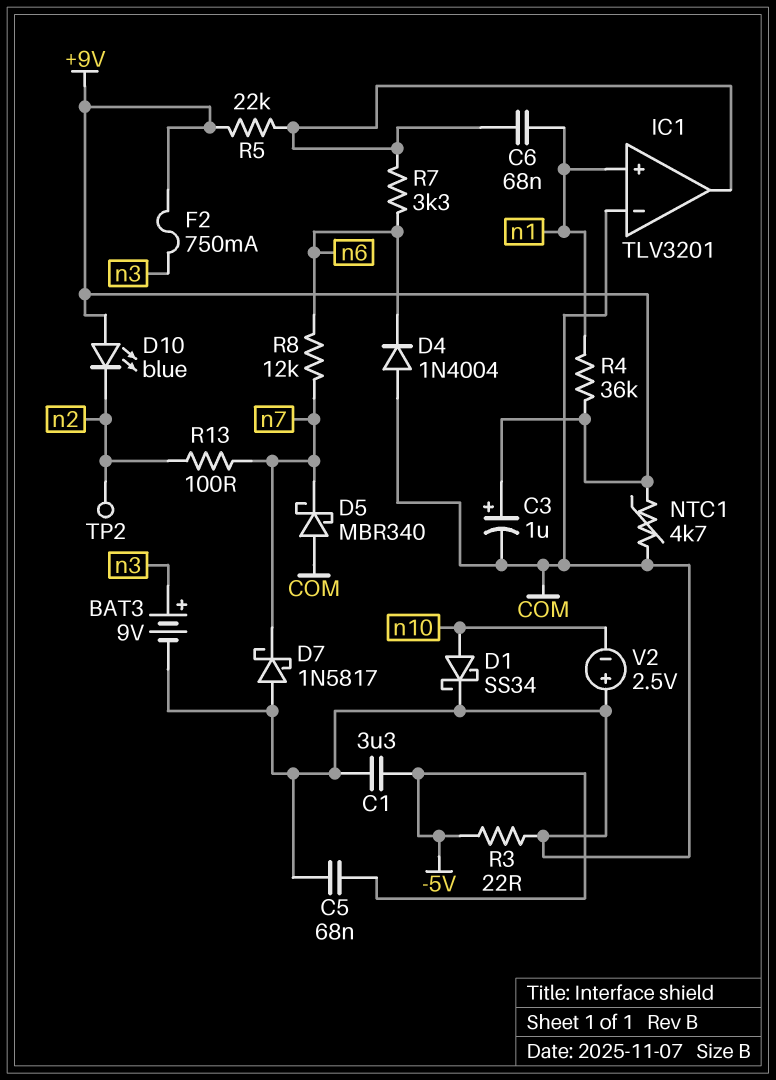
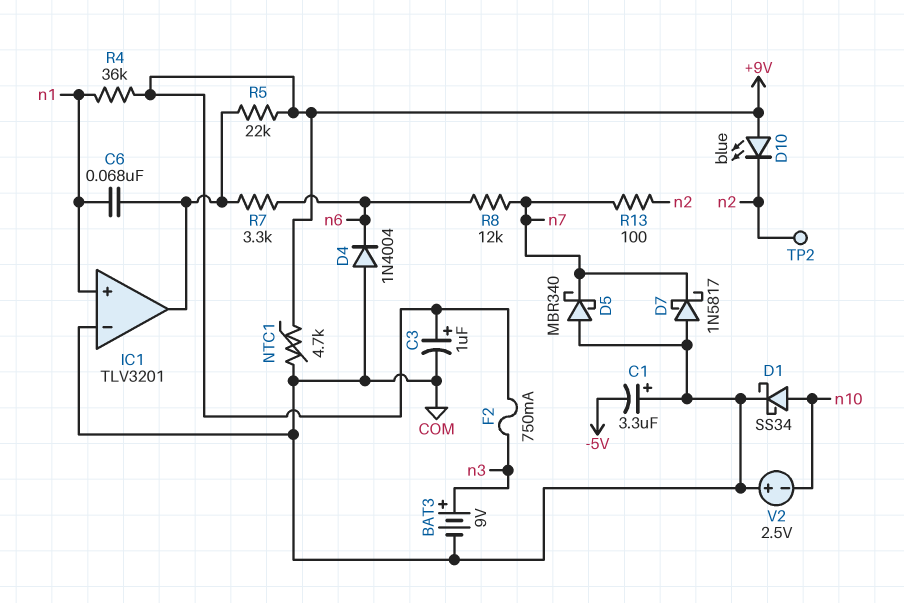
C1: 3.3uF (-5V, COM) -> 3.3uF (plus COM, minus -5V)
C5: 68nF (-5V, COM) -> none
R3: 22 (-5V, COM) -> none

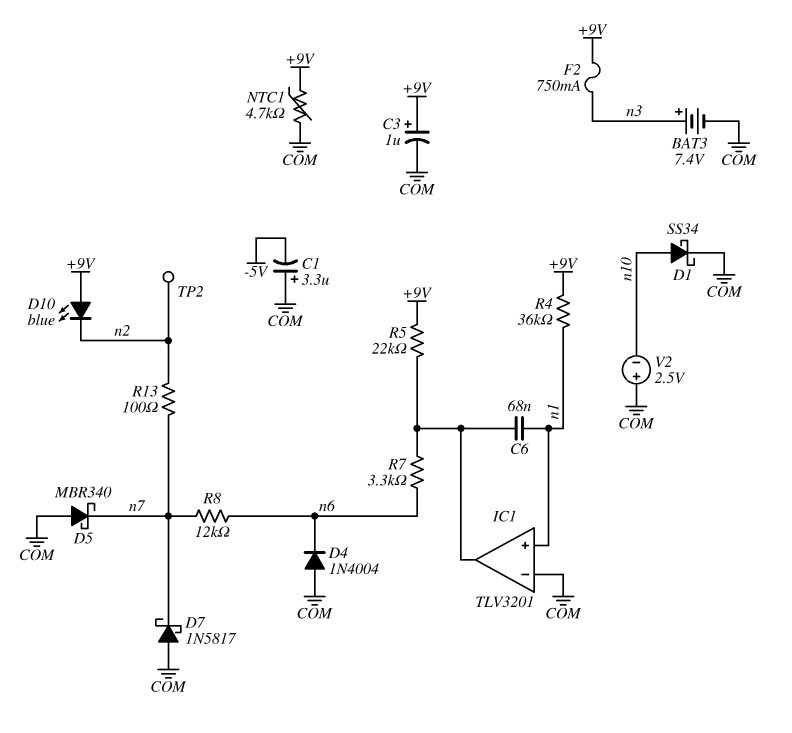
BAT3: 9V (plus n3, minus COM) -> 7.4V (plus n3, minus COM)

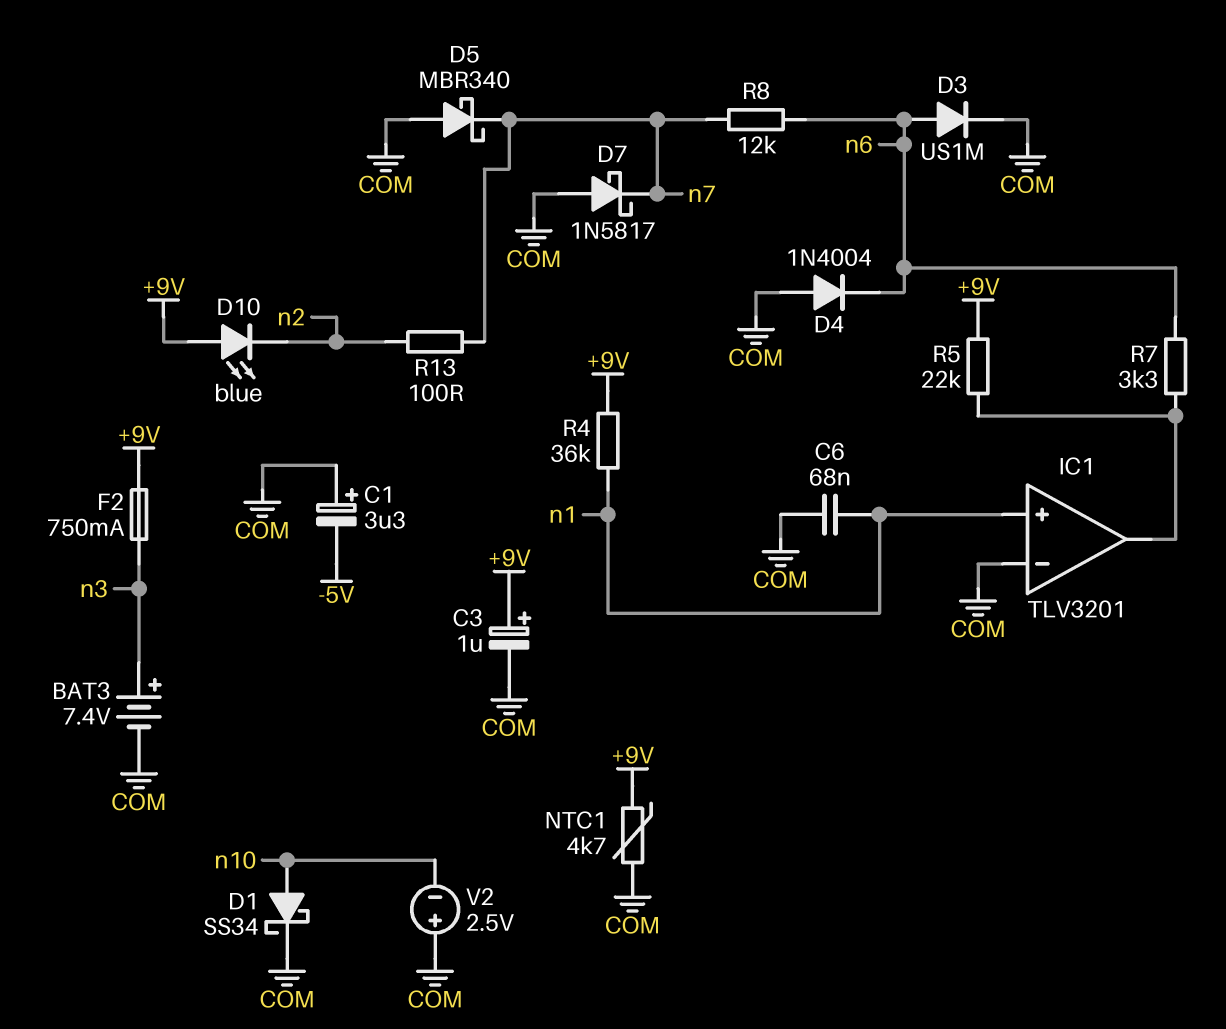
C6: 68nF (IC1/out, n1) -> 68nF (COM, n1)
D3: none -> diode US1M (A n6, K COM)
TP2: test point (n2) -> none

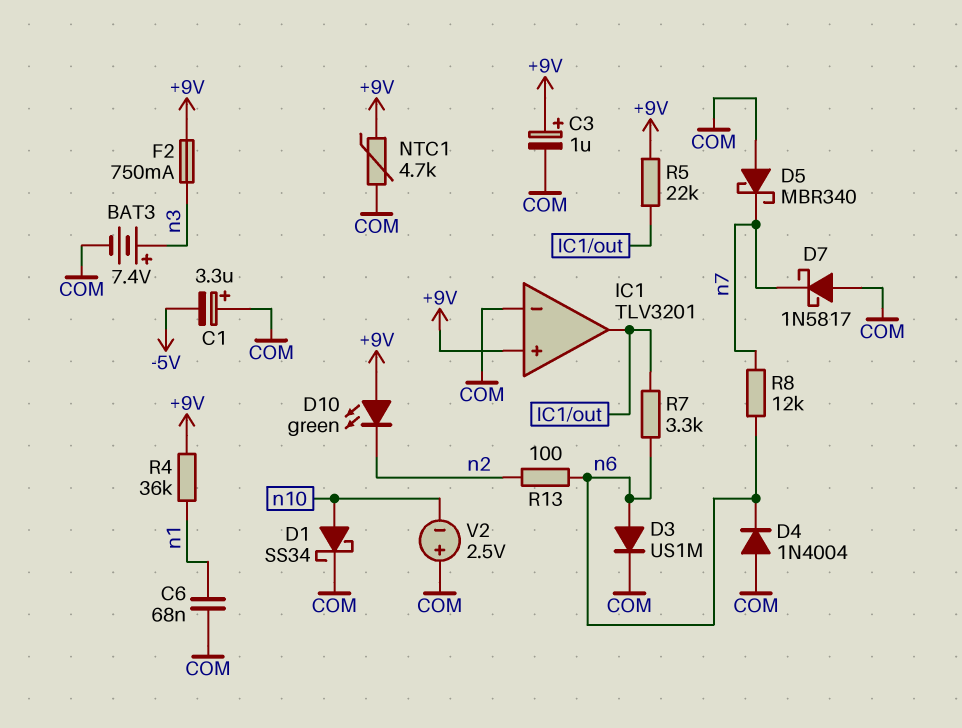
D10: LED blue (A +9V, K n2) -> LED green (A +9V, K n2)
IC1 pin in+: n1 -> +9V
R13: 100 (n2, n7) -> 100 (n2, n6)

